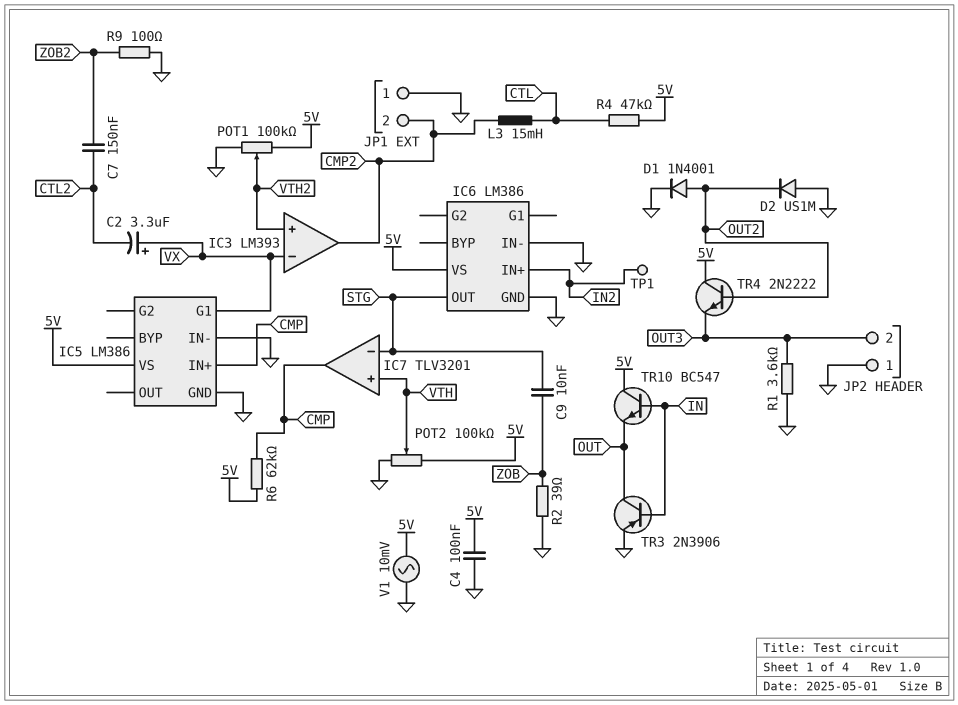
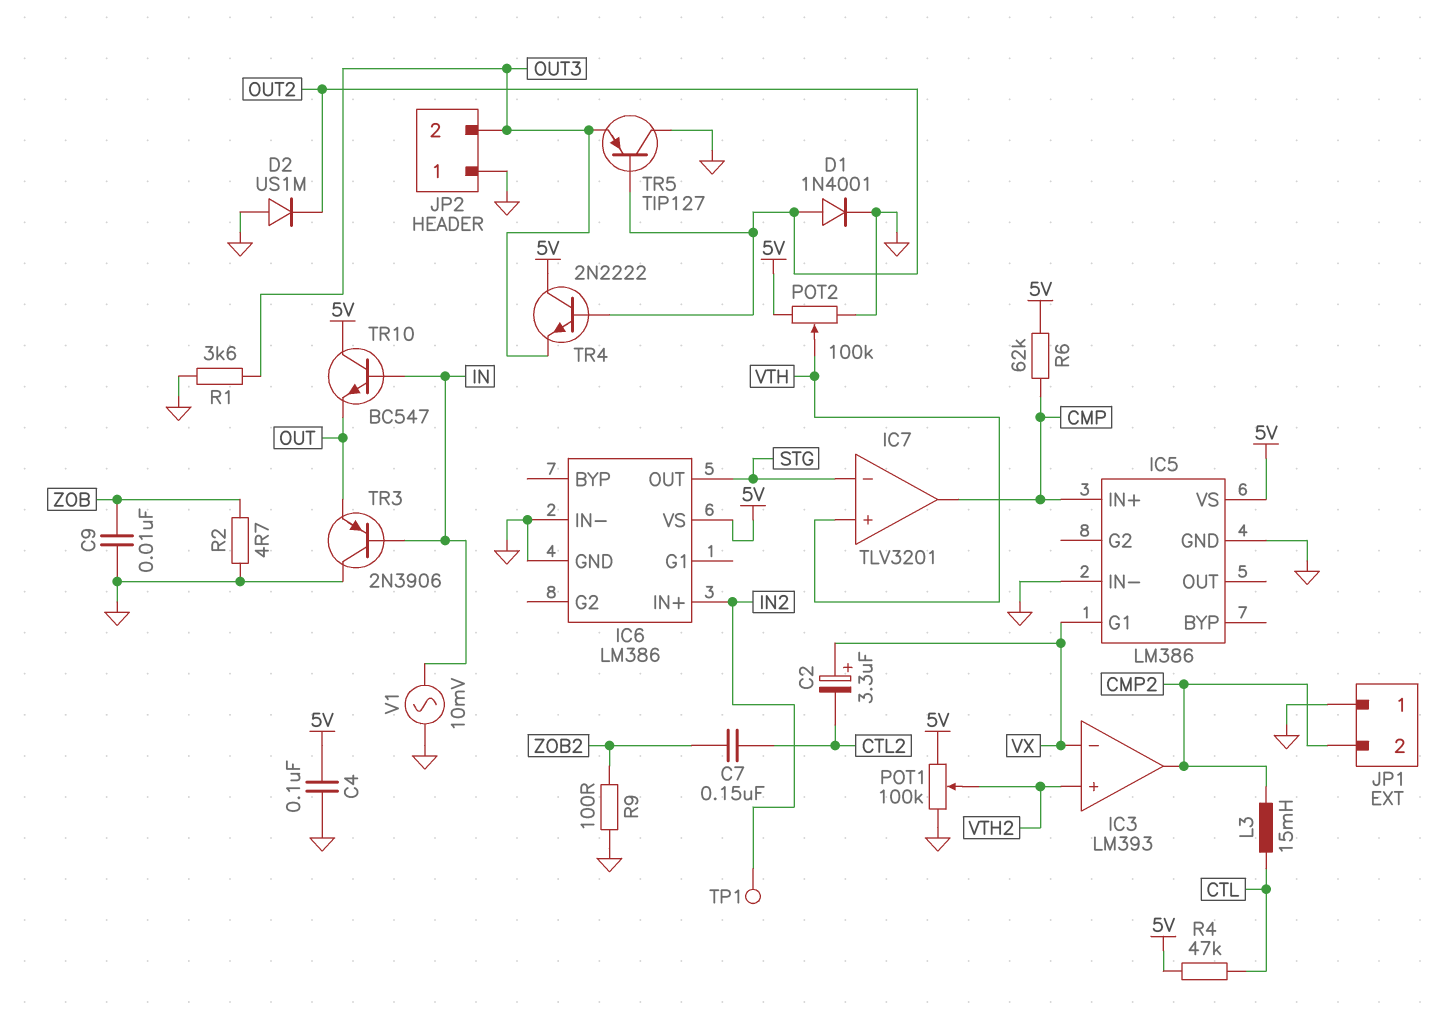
C9: 10nF (STG, ZOB) -> 10nF (GND, ZOB)
R2: 39 (GND, ZOB) -> 4.7 (GND, ZOB)
TR3: PNP 2N3906 (B IN, C OUT, E GND) -> PNP 2N3906 (B IN, C GND, E OUT)
TR5: none -> PNP TIP127 (B OUT2, C GND, E OUT3)
V1: AC 10mV (5V, GND) -> AC 10mV (GND, IN)

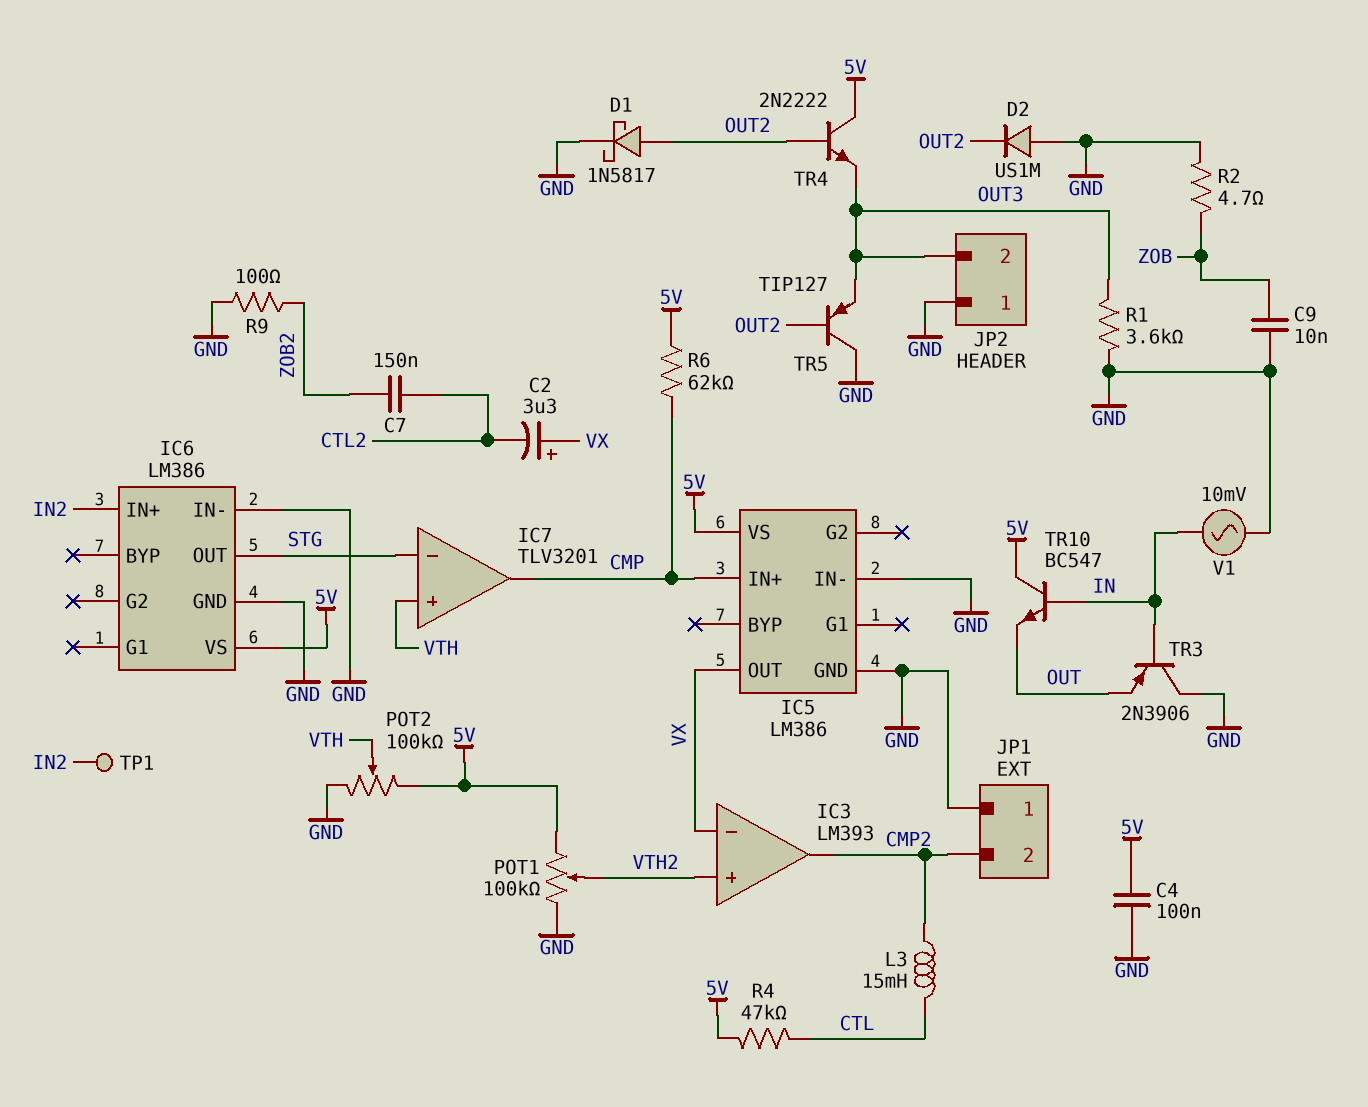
D1: diode 1N4001 (A OUT2, K GND) -> schottky 1N5817 (A OUT2, K GND)
IC5 pin G1: VX -> none
IC5 pin OUT: none -> VX

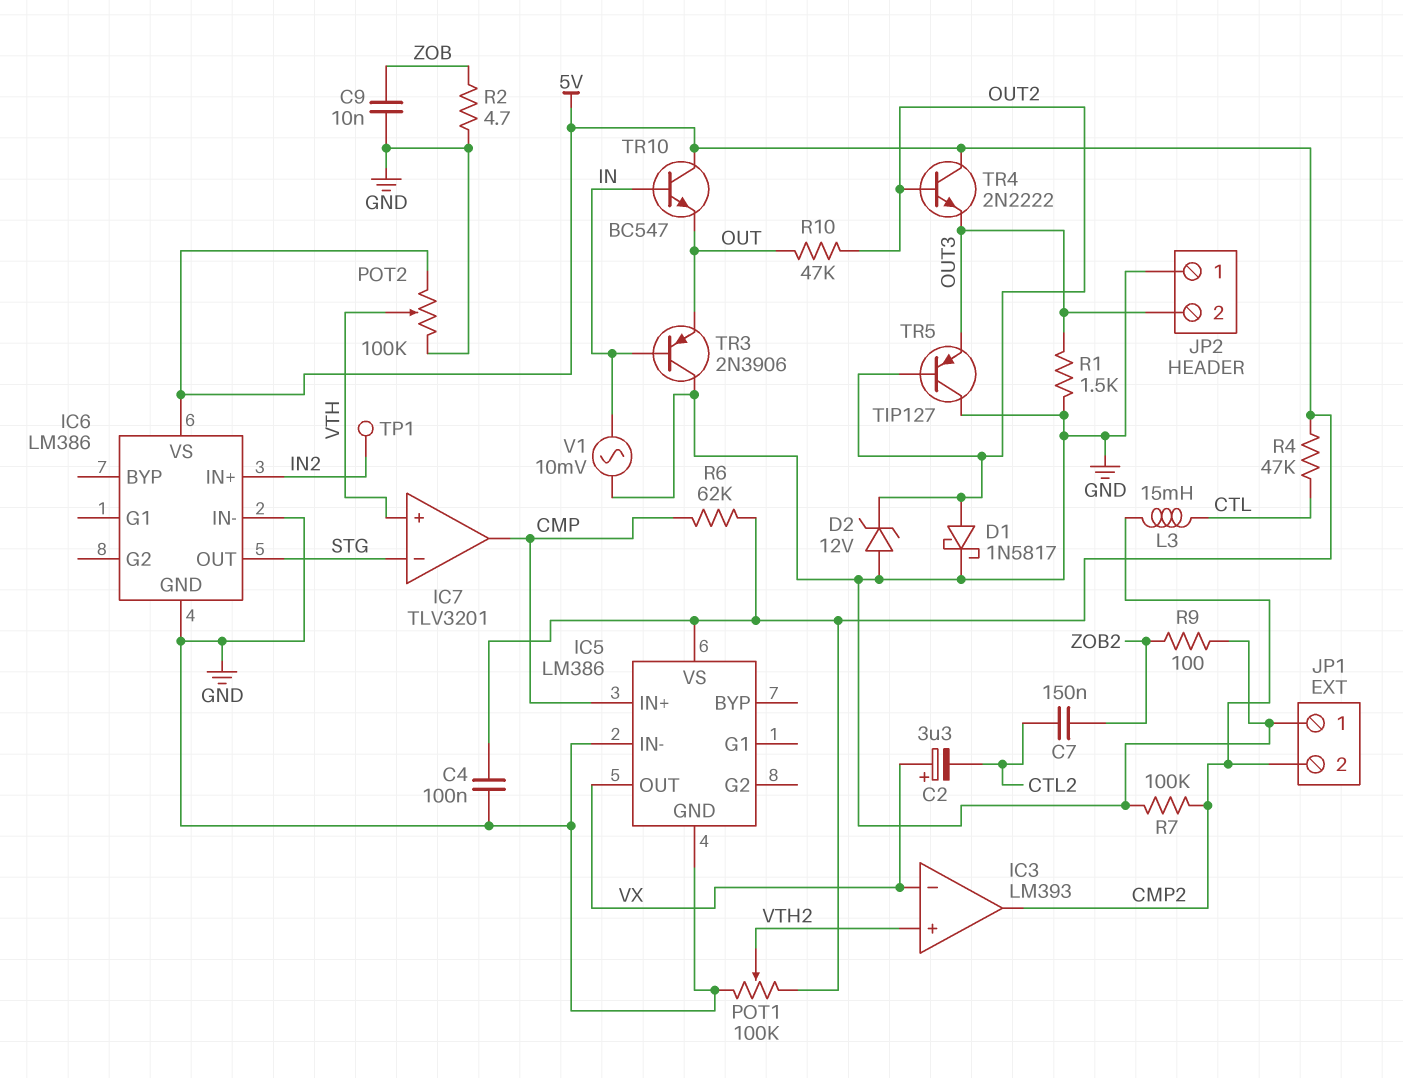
D2: diode US1M (A GND, K OUT2) -> zener 12V (A GND, K OUT2)
R1: 3.6k (GND, OUT3) -> 1.5k (GND, OUT3)
R7: none -> 100k (CMP2, GND)
R10: none -> 47k (OUT, OUT2)

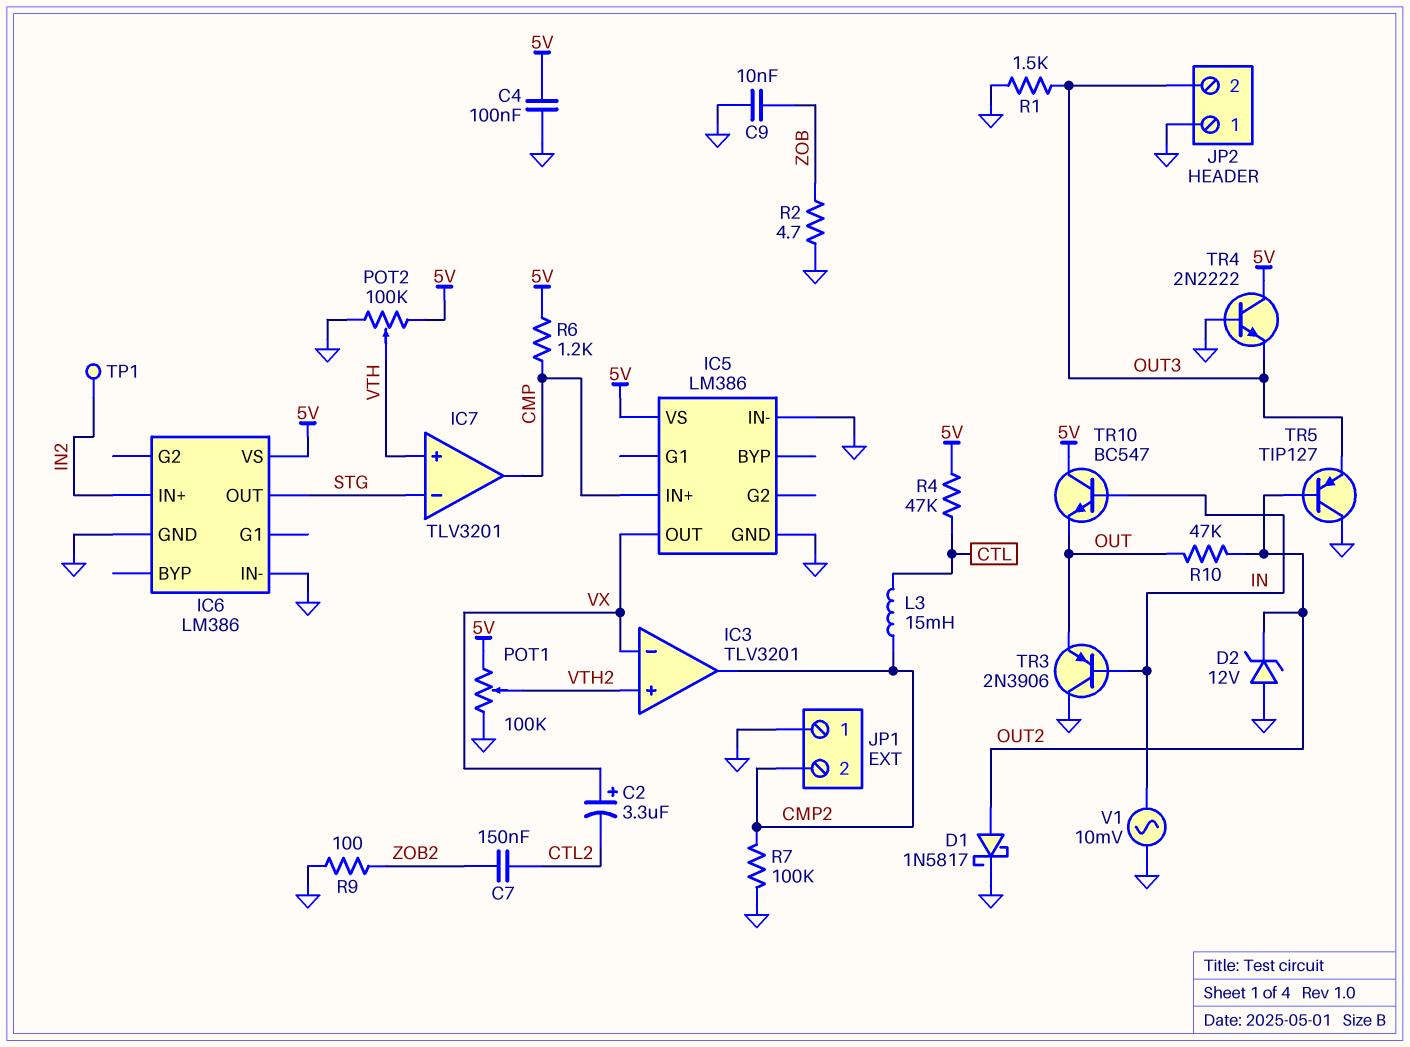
IC3: LM393 -> TLV3201
R6: 62k (5V, CMP) -> 1.2k (5V, CMP)
TR4: NPN 2N2222 (B OUT2, C 5V, E OUT3) -> NPN 2N2222 (B GND, C 5V, E OUT3)

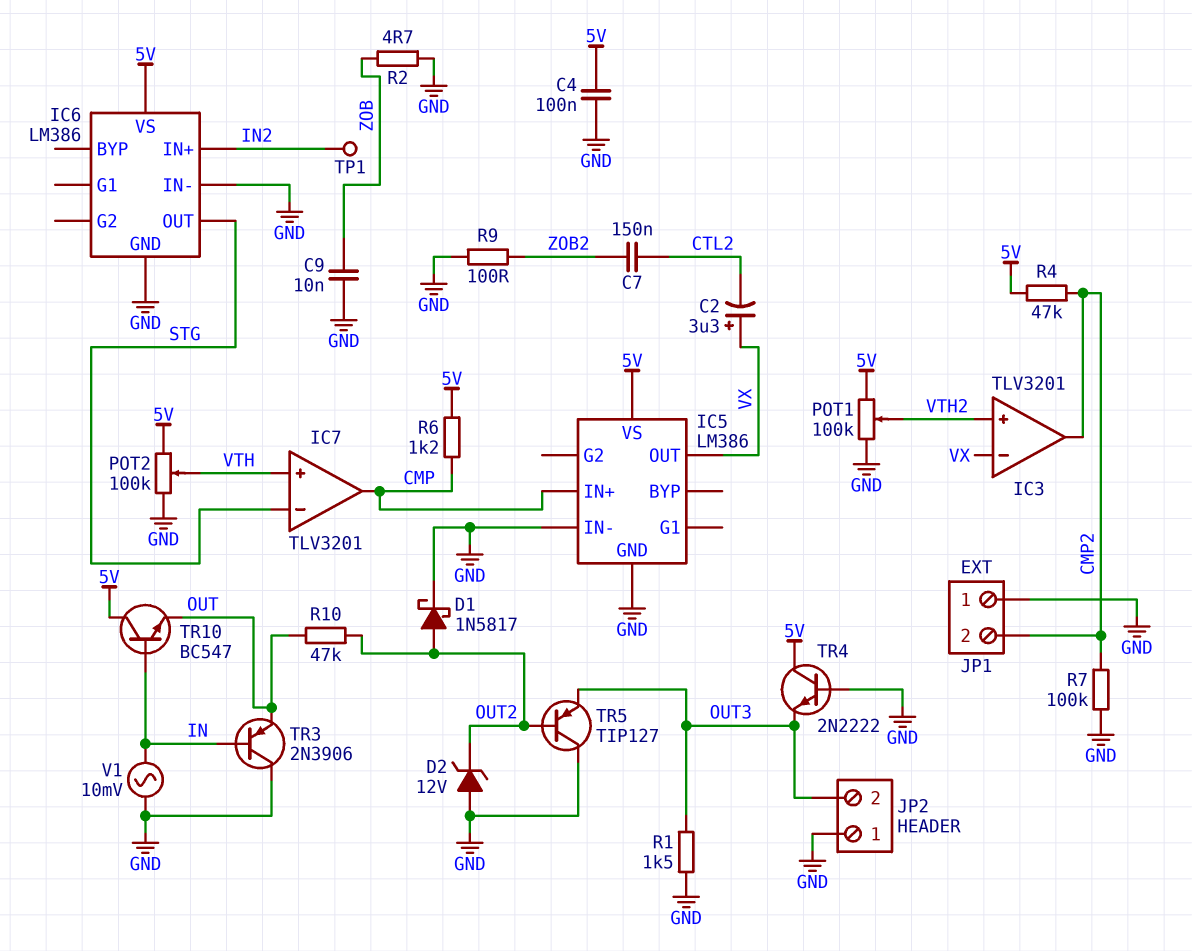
L3: 15mH (CMP2, CTL) -> none
R4: 47k (5V, CTL) -> 47k (5V, CMP2)

